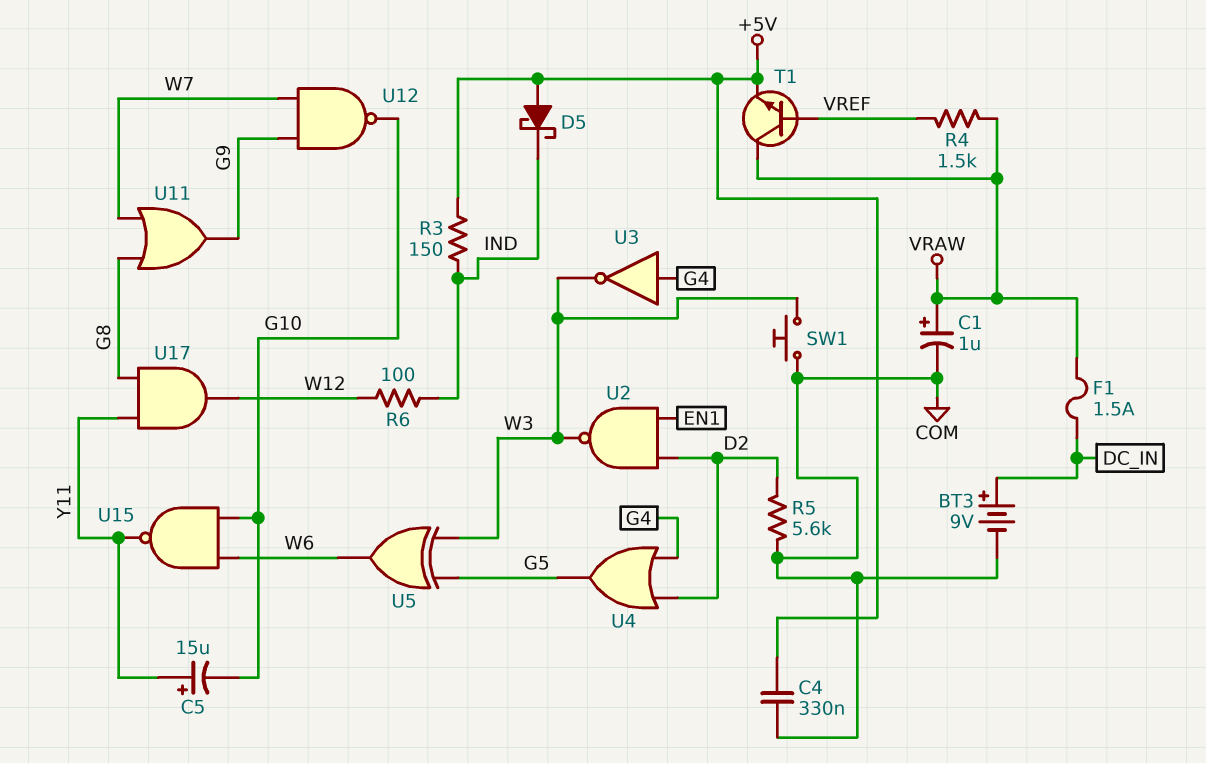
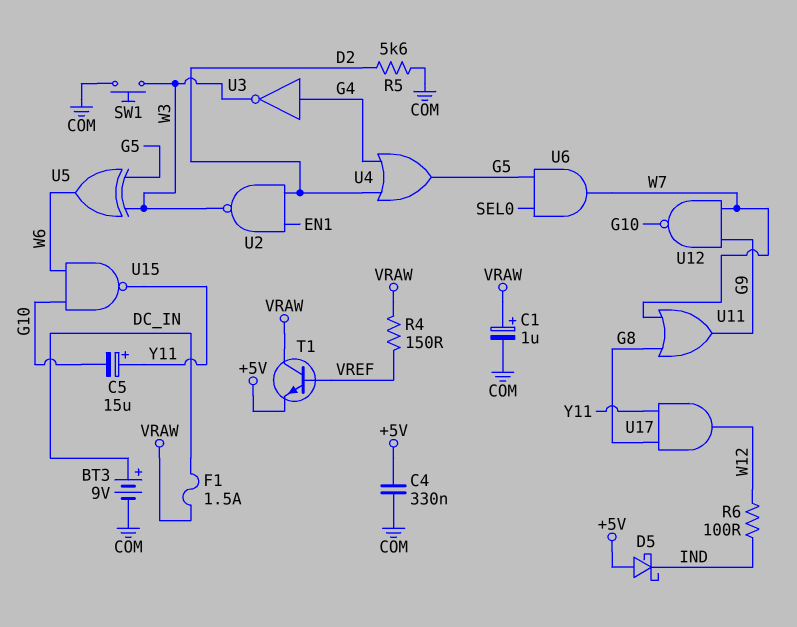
R3: 150 (+5V, IND) -> none
R4: 1.5k (VRAW, VREF) -> 150 (VRAW, VREF)
U6: none -> AND (in G5, in SEL0, out W7)

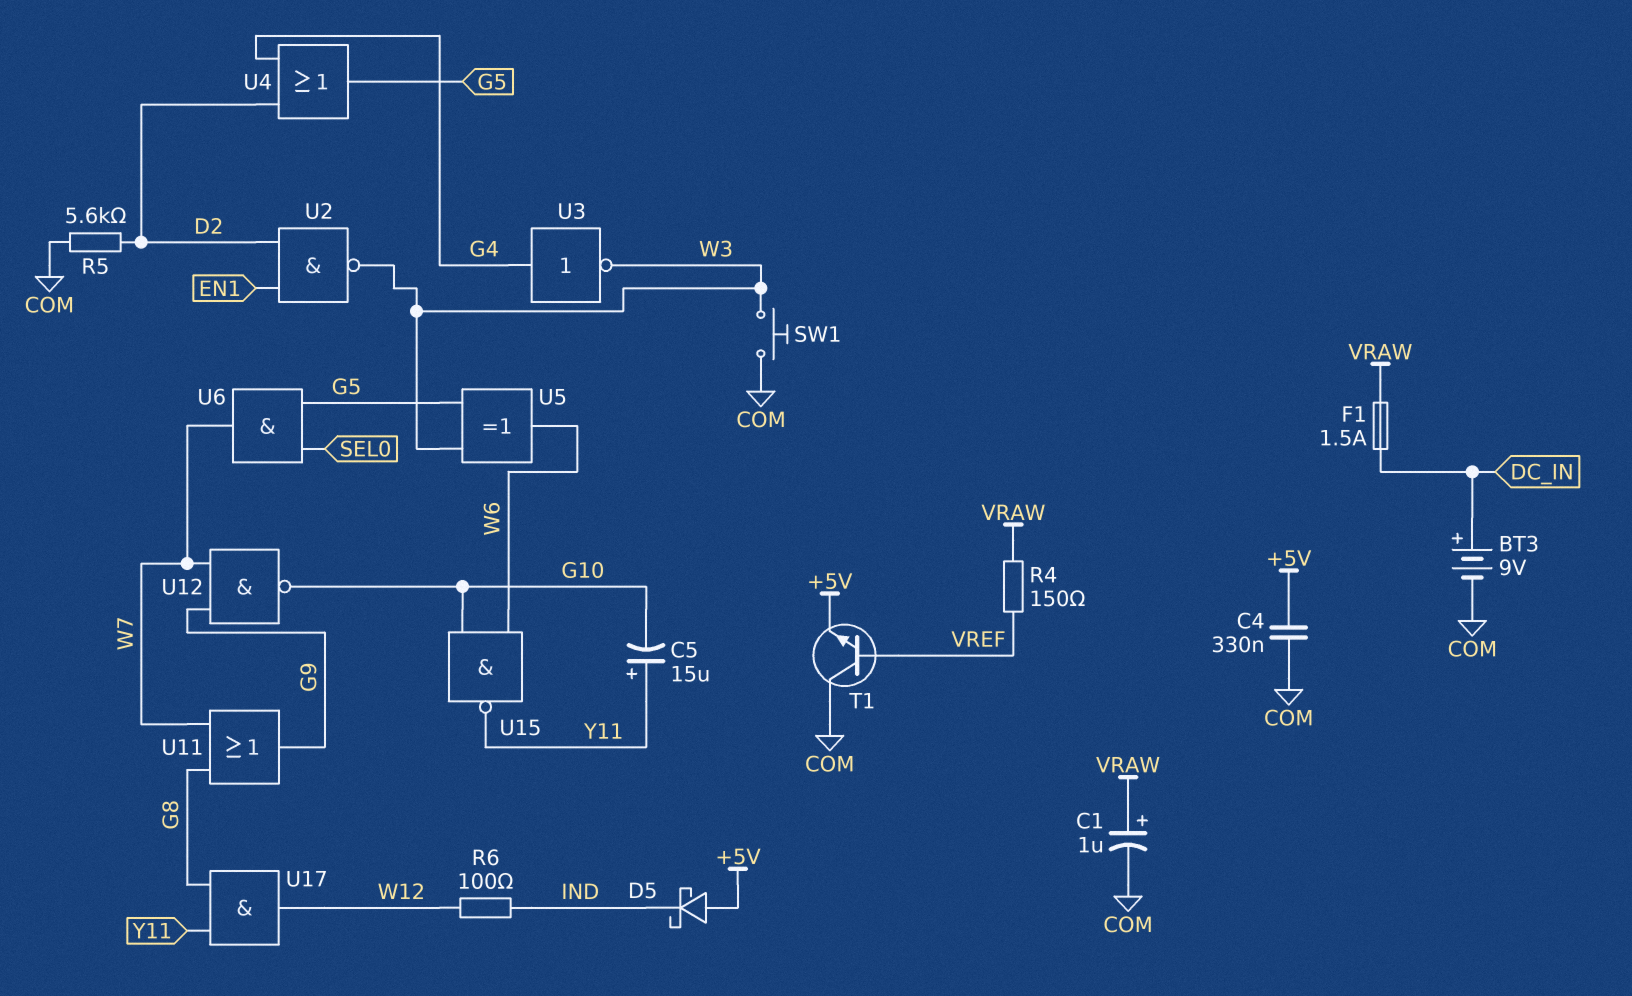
T1: NPN (B VREF, C VRAW, E +5V) -> NPN (B VREF, C COM, E +5V)

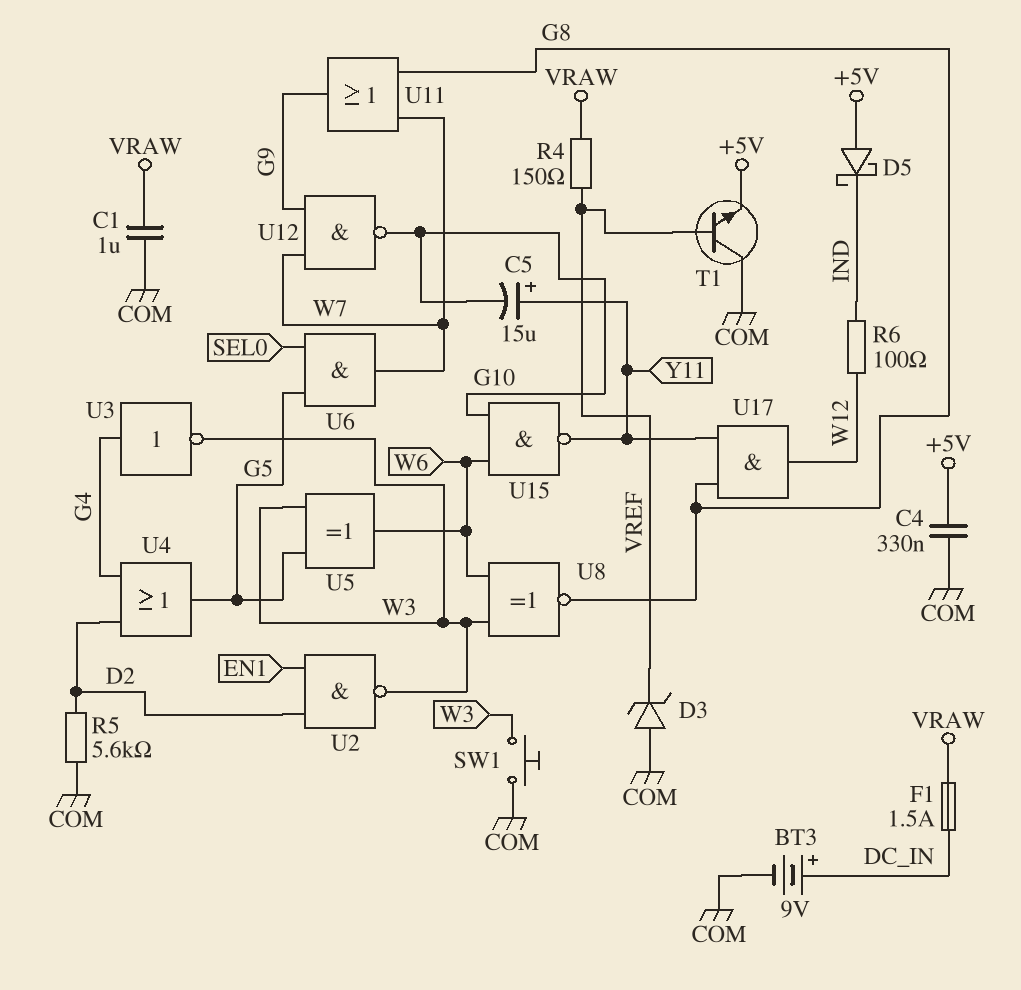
C1: 1uF (plus VRAW, minus COM) -> 1uF (COM, VRAW)
D3: none -> zener (A COM, K VREF)
U8: none -> XNOR (in W3, in W6, out G8)

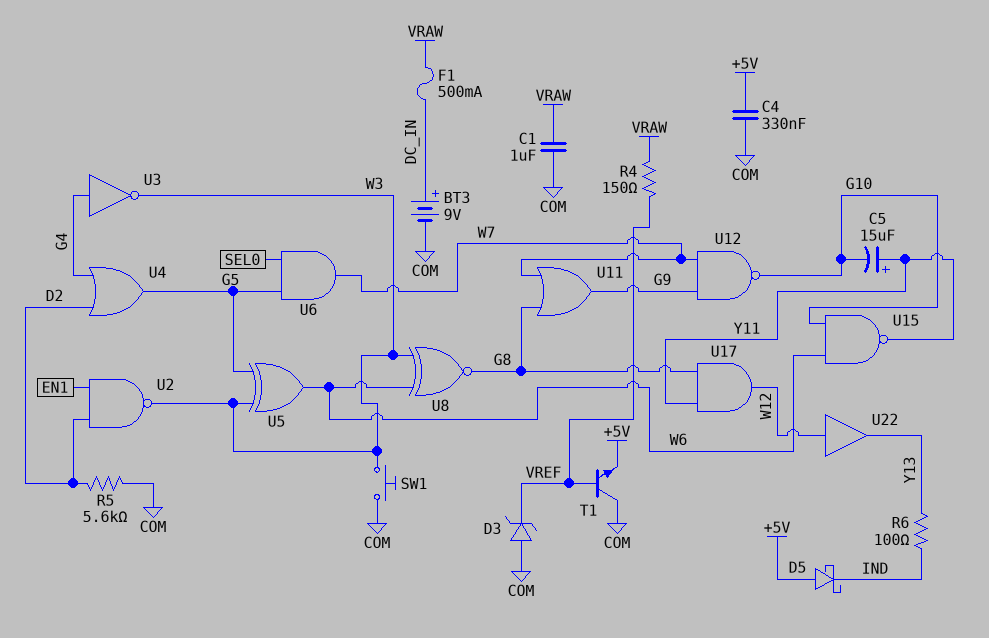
F1: 1.5A (DC_IN, VRAW) -> 500mA (DC_IN, VRAW)
R6: 100 (IND, W12) -> 100 (IND, Y13)
U22: none -> buffer (in W12, out Y13)

